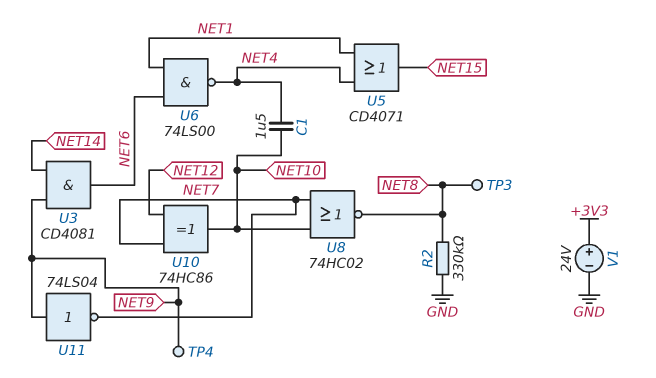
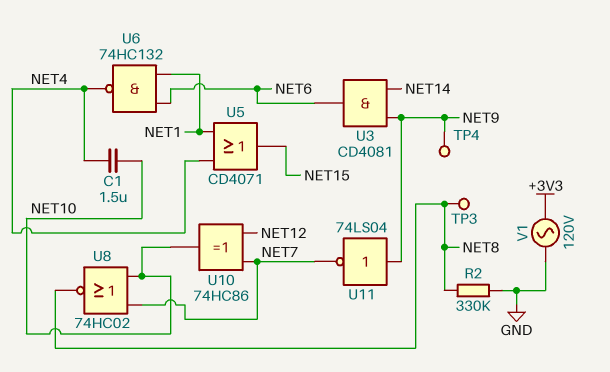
U6: NAND 74LS00 (in NET1, in NET6, out NET4) -> NAND 74HC132 (in NET1, in NET6, out NET4)
V1: 24V (plus +3V3, minus GND) -> AC 120V (+3V3, GND)

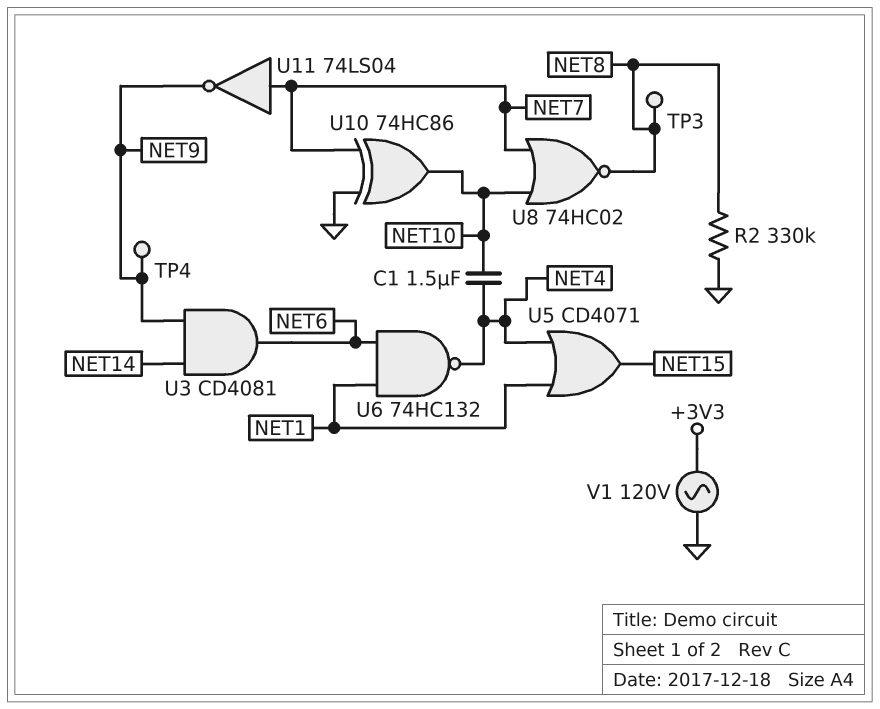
U10: XOR 74HC86 (in NET7, in NET12, out NET10) -> XOR 74HC86 (in GND, in NET7, out NET10)
U11: NOT 74LS04 (in NET9, out NET7) -> NOT 74LS04 (in NET7, out NET9)

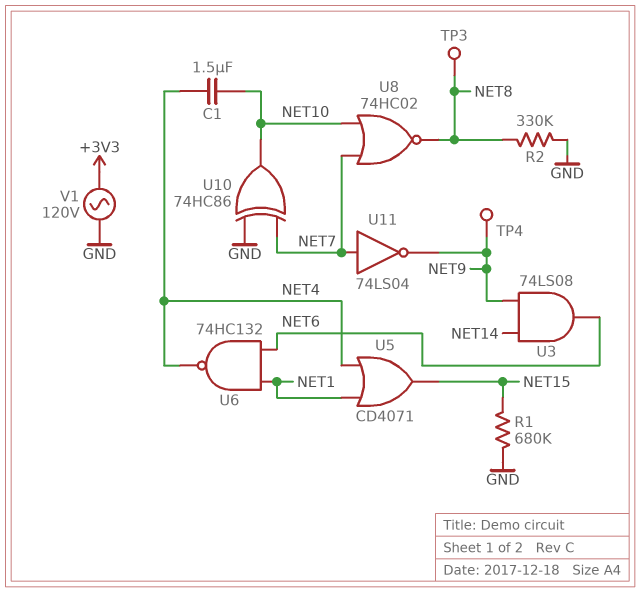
R1: none -> 680k (GND, NET15)
U3: AND CD4081 (in NET9, in NET14, out NET6) -> AND 74LS08 (in NET9, in NET14, out NET6)

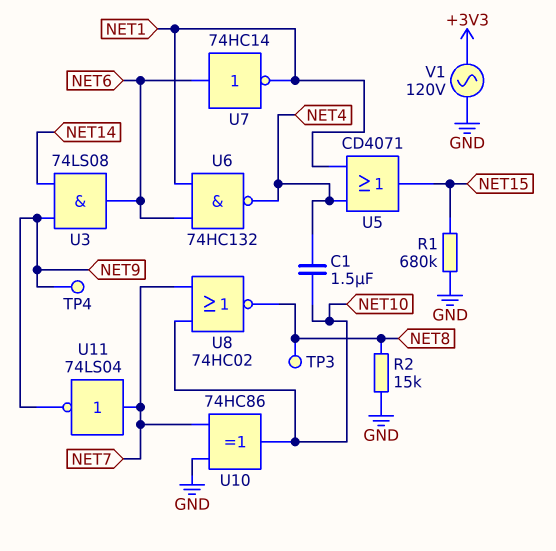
R2: 330k (GND, NET8) -> 15k (GND, NET8)
U7: none -> NOT 74HC14 (in NET6, out NET1)

